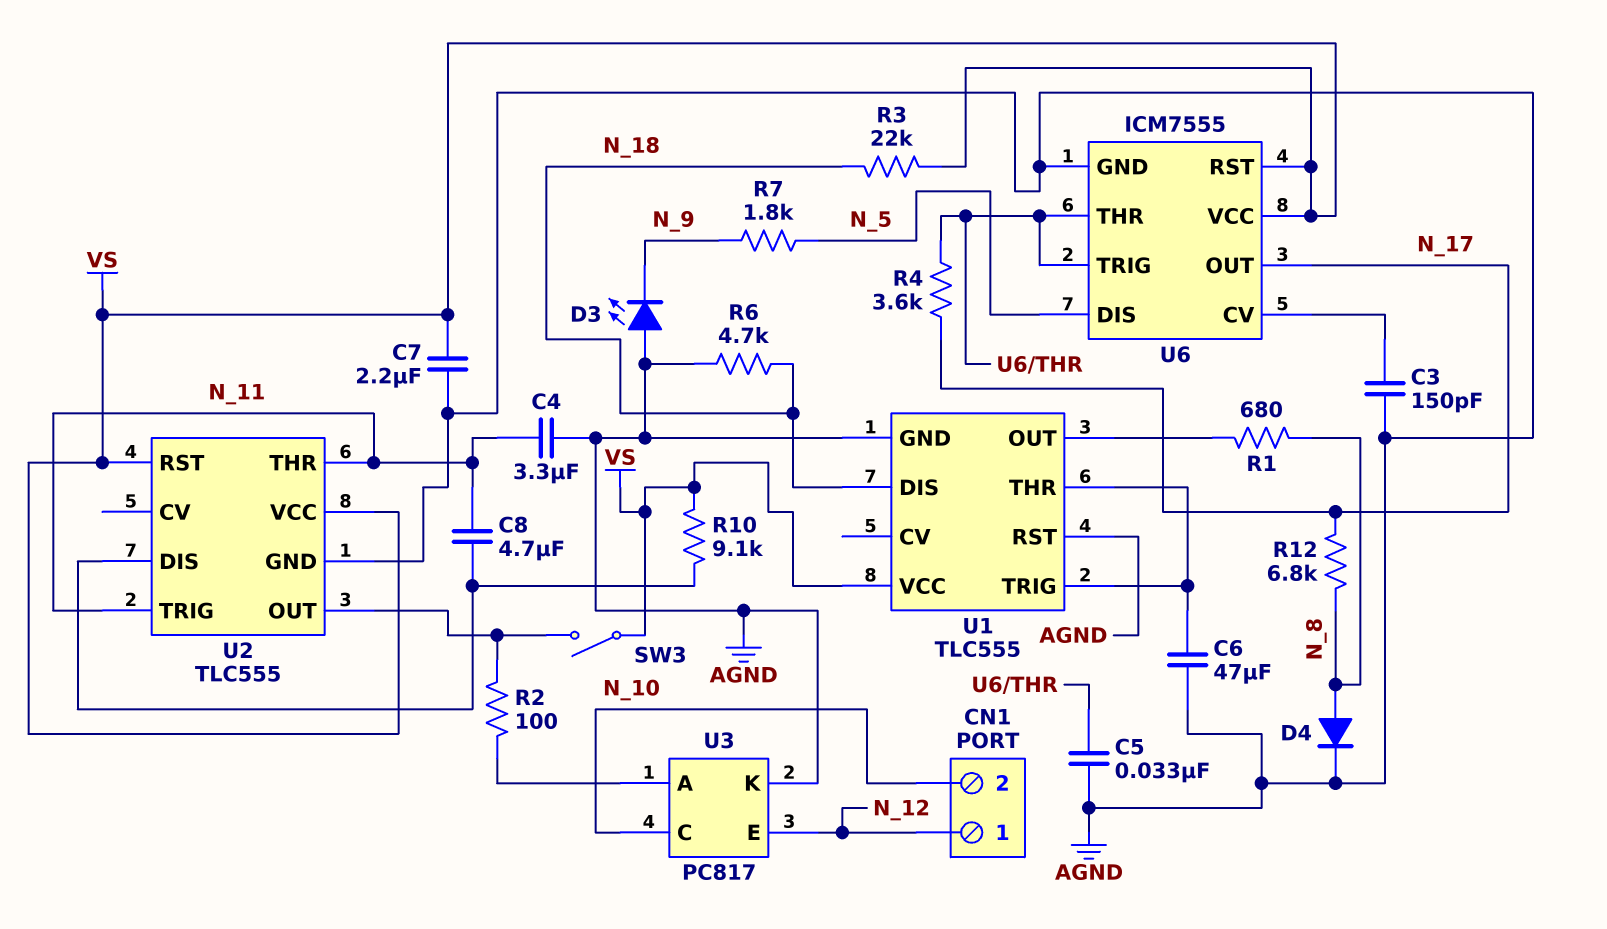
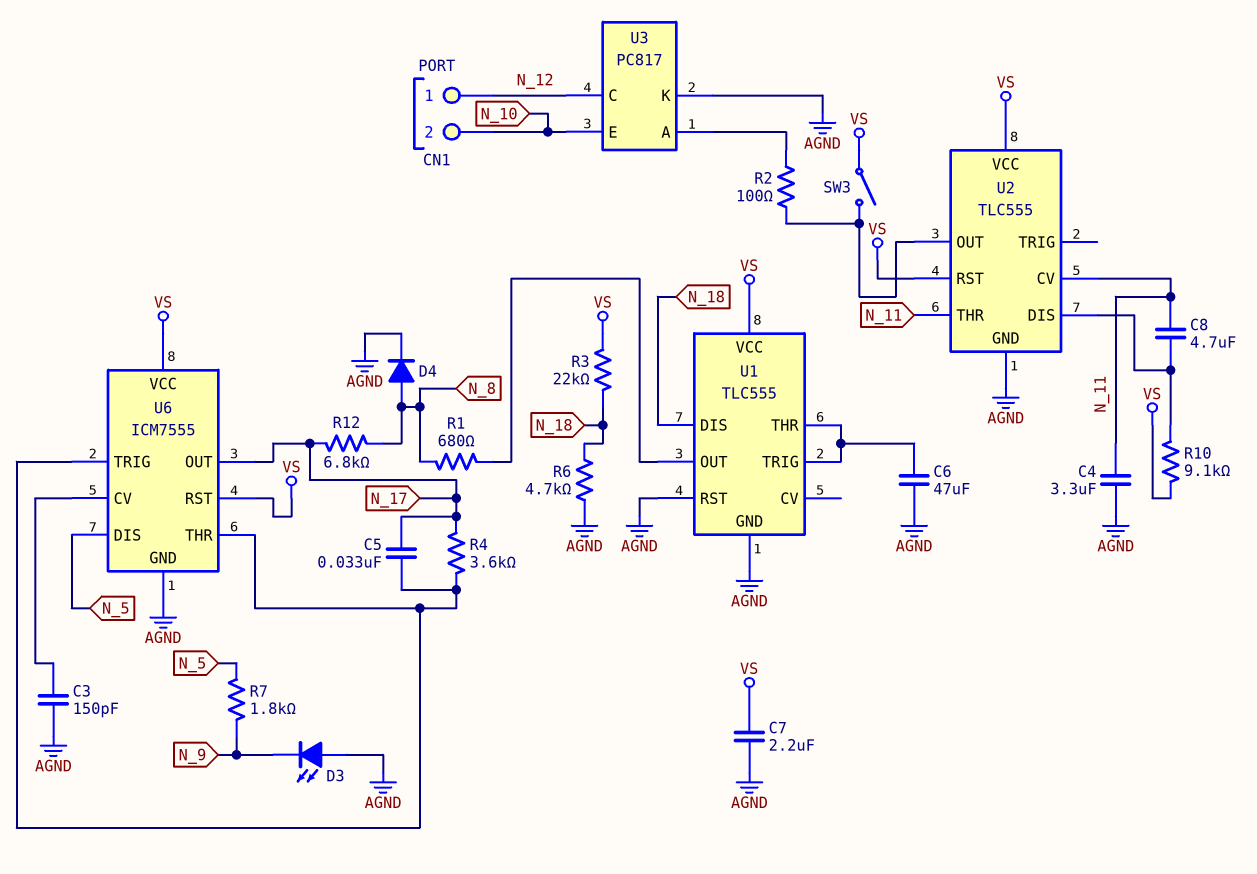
C5: 33nF (AGND, U6/THR) -> 33nF (N_17, U6/THR)
U2 pin CV: none -> N_11
U2 pin TRIG: N_11 -> none
U3 pin C: N_10 -> N_12
U3 pin E: N_12 -> N_10

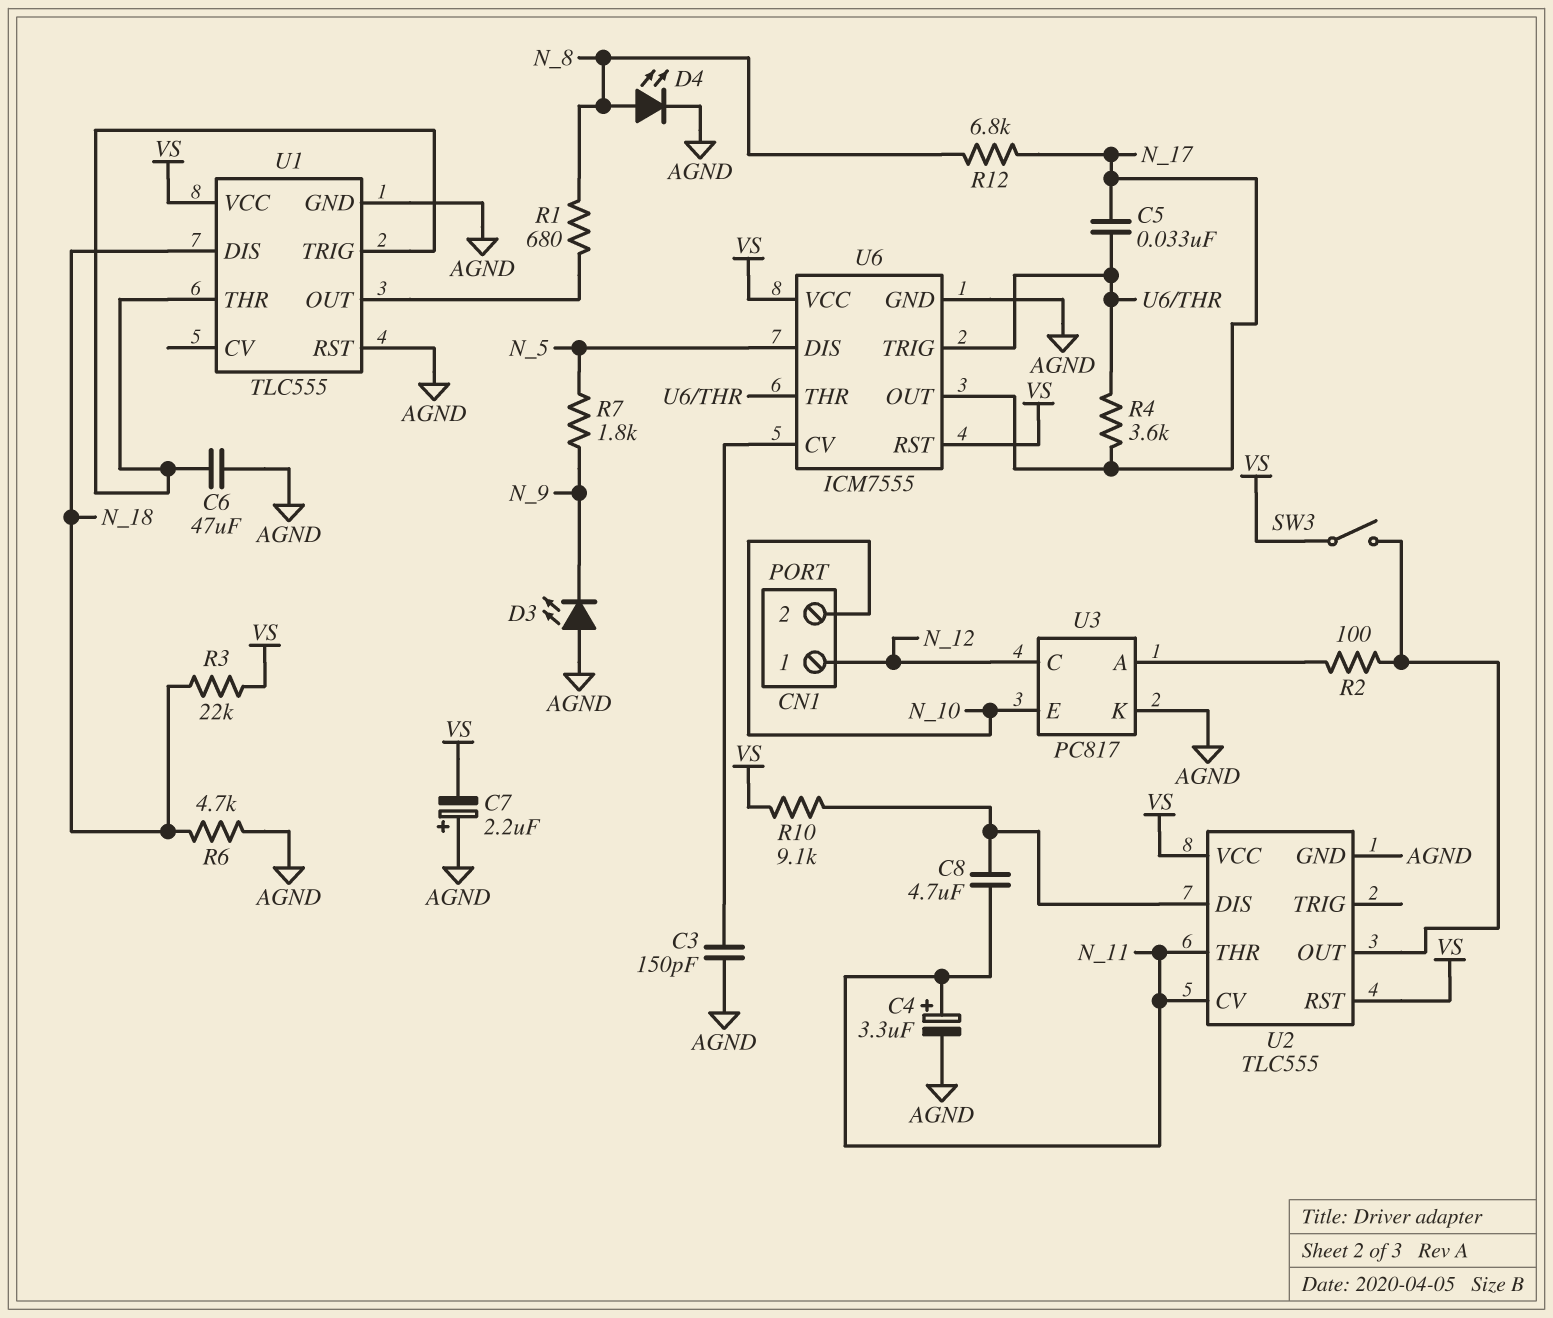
C4: 3.3uF (AGND, N_11) -> 3.3uF (plus N_11, minus AGND)
C7: 2.2uF (AGND, VS) -> 2.2uF (plus AGND, minus VS)
D4: diode (A N_8, K AGND) -> LED (A N_8, K AGND)

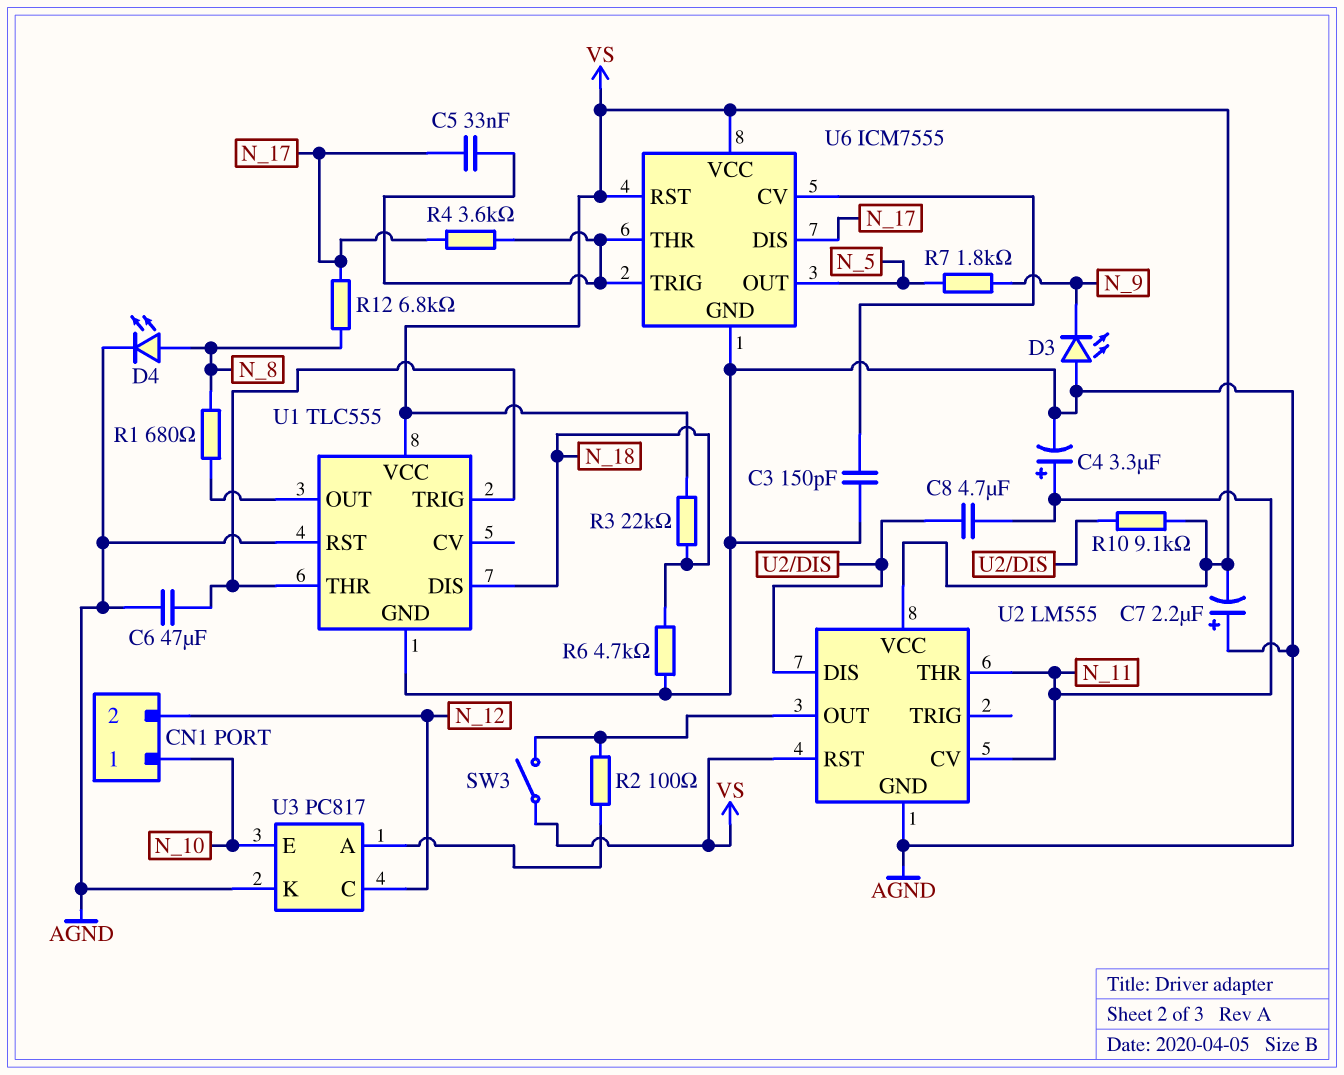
CN1 pin 1: N_12 -> N_10
CN1 pin 2: N_10 -> N_12
U2: TLC555 -> LM555
U6 pin DIS: N_5 -> N_17
U6 pin OUT: N_17 -> N_5

